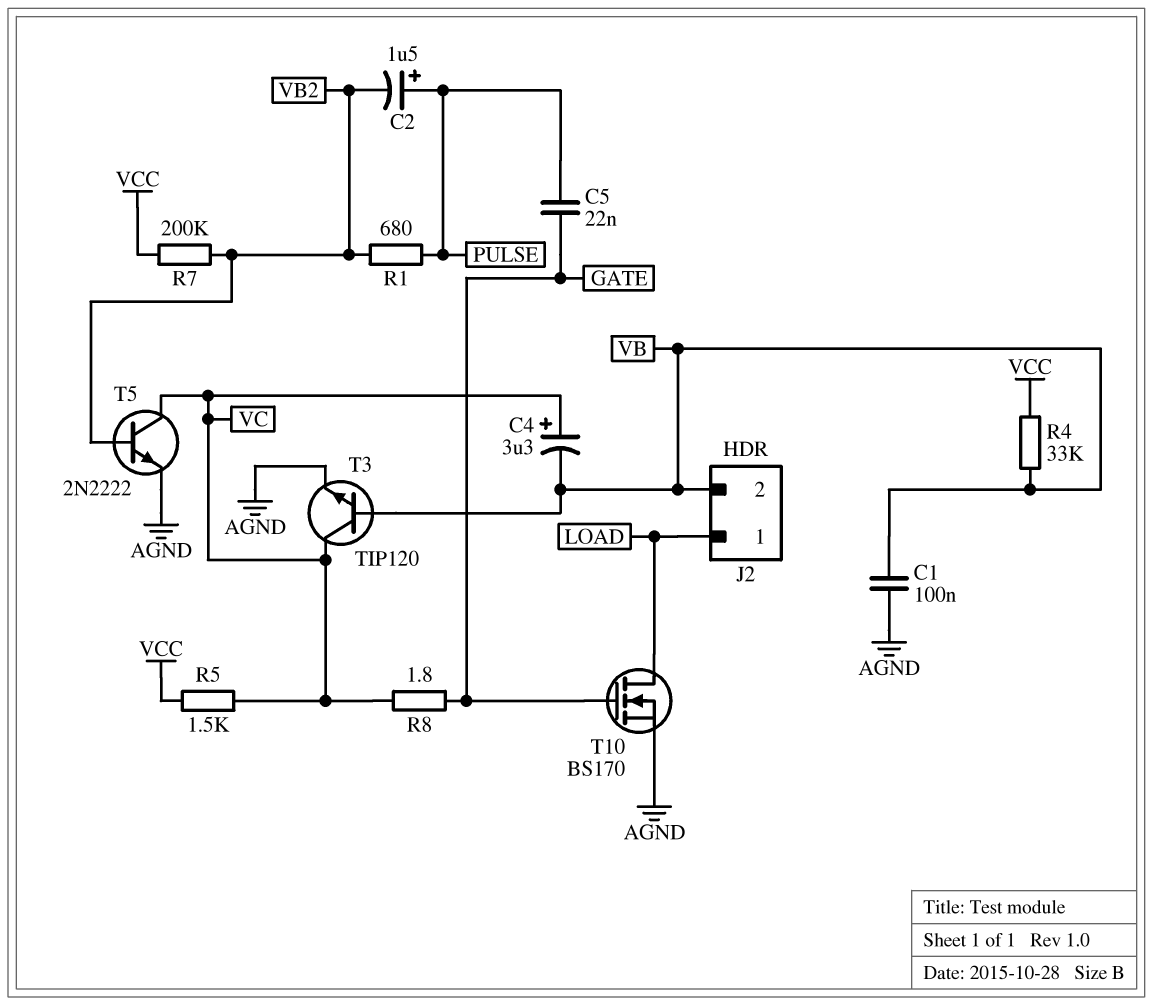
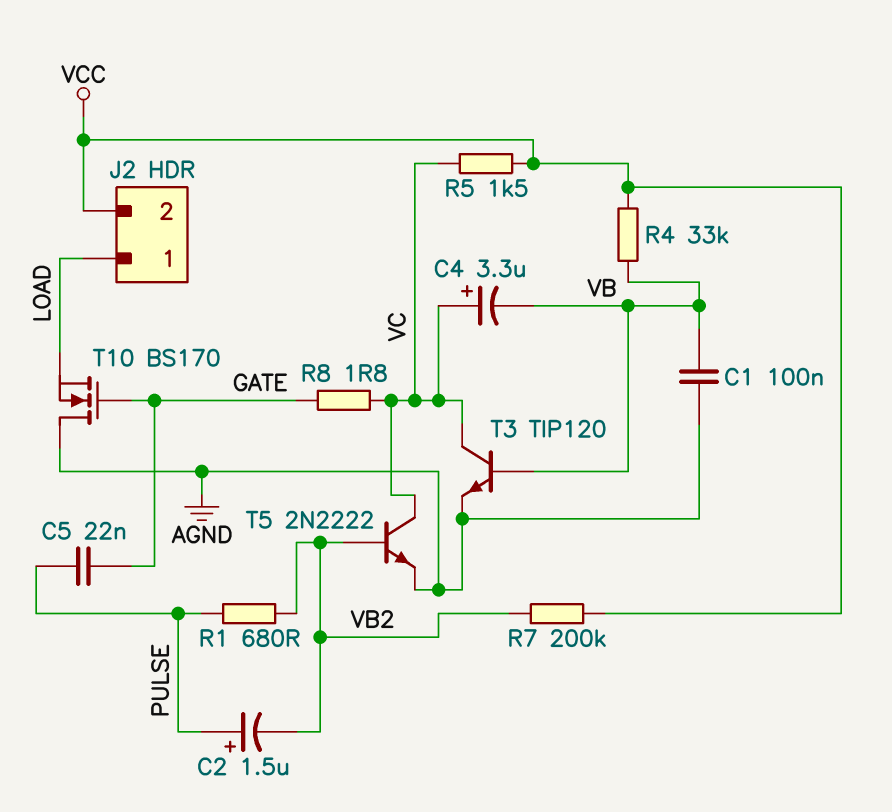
J2 pin 2: VB -> VCC
T10: NMOS BS170 (G GATE, D LOAD, S AGND) -> NMOS BS170 (G GATE, D AGND, S LOAD)

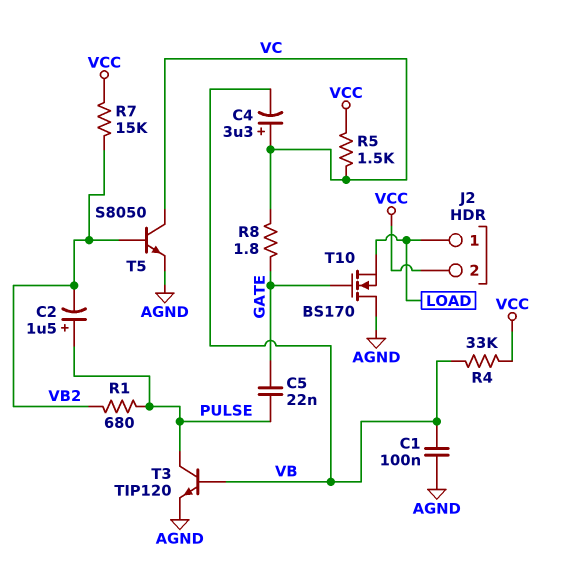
R7: 200k (VB2, VCC) -> 15k (VB2, VCC)
T3: NPN TIP120 (B VB, C VC, E AGND) -> NPN TIP120 (B VB, C PULSE, E AGND)
T5: NPN 2N2222 (B VB2, C VC, E AGND) -> NPN S8050 (B VB2, C VC, E AGND)

